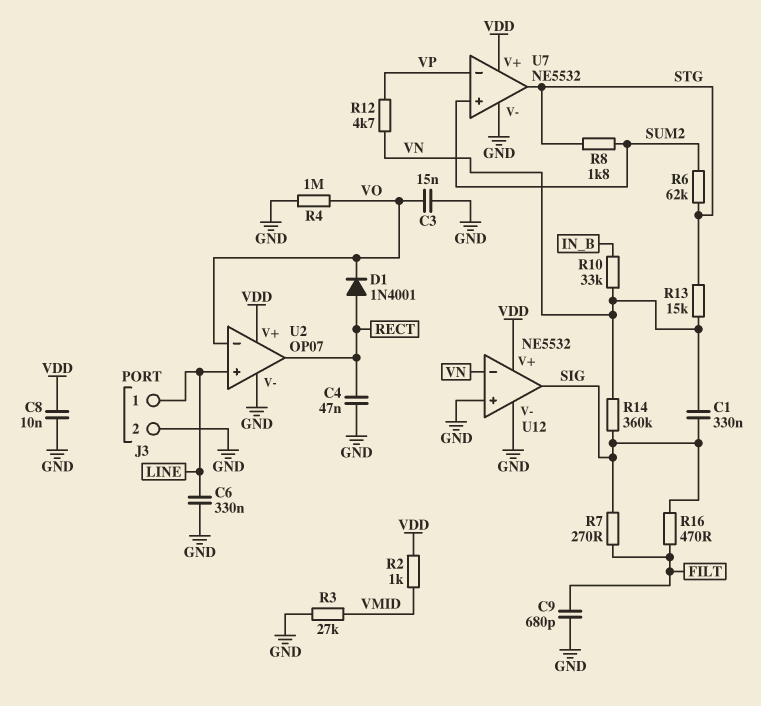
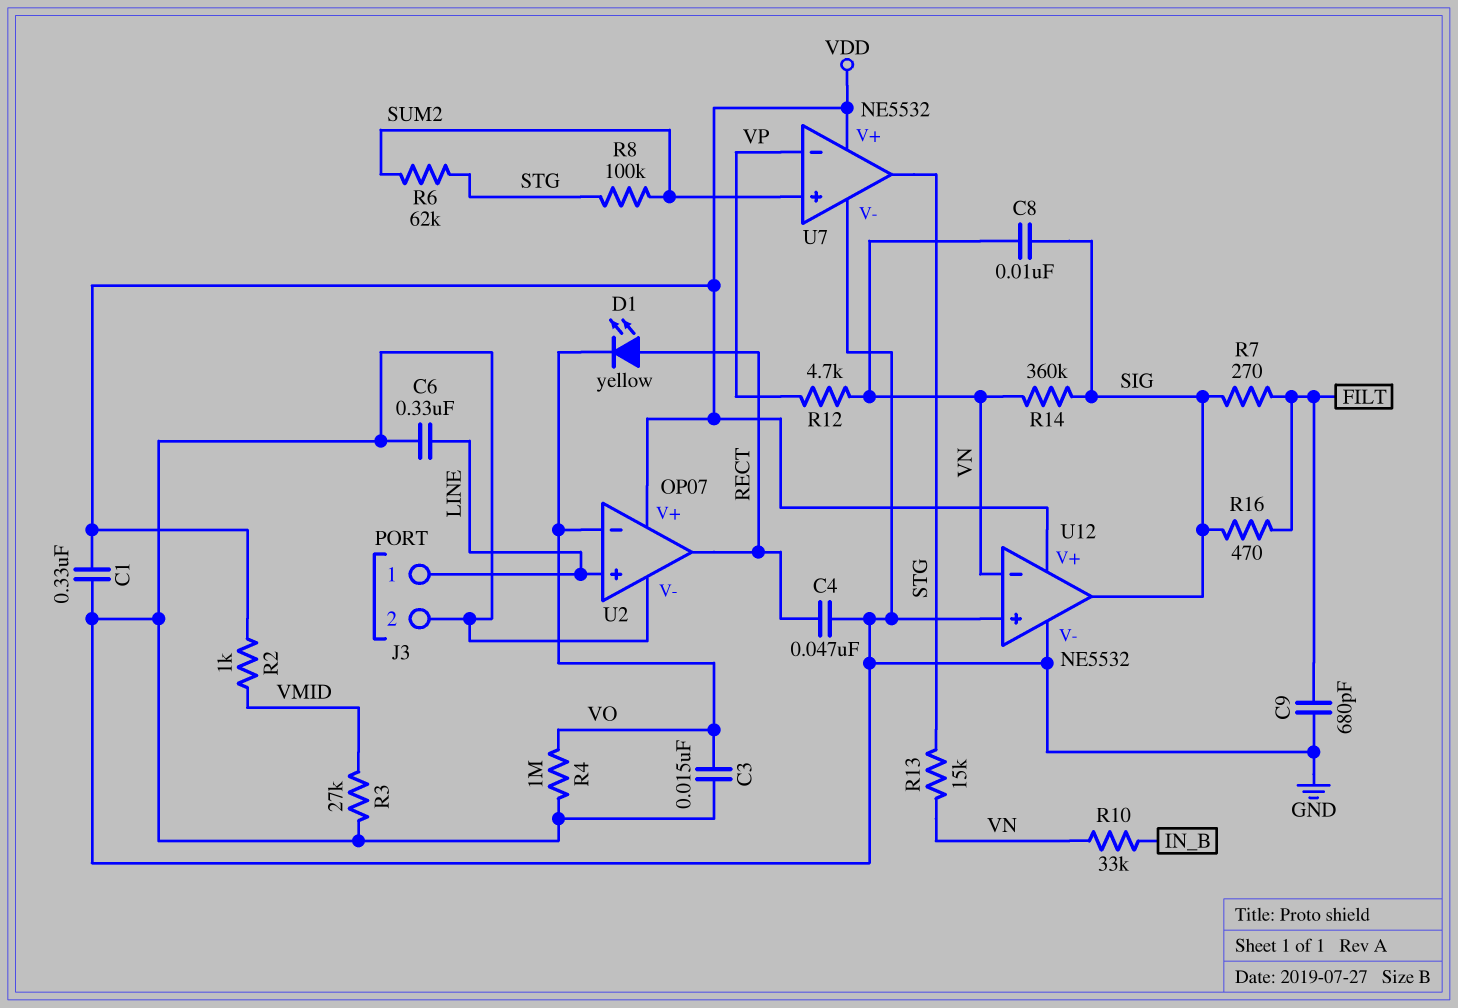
C1: 330nF (SIG, VN) -> 330nF (GND, VDD)
C8: 10nF (GND, VDD) -> 10nF (SIG, VN)
D1: diode 1N4001 (A RECT, K VO) -> LED yellow (A RECT, K VO)
R8: 1.8k (STG, SUM2) -> 100k (STG, SUM2)

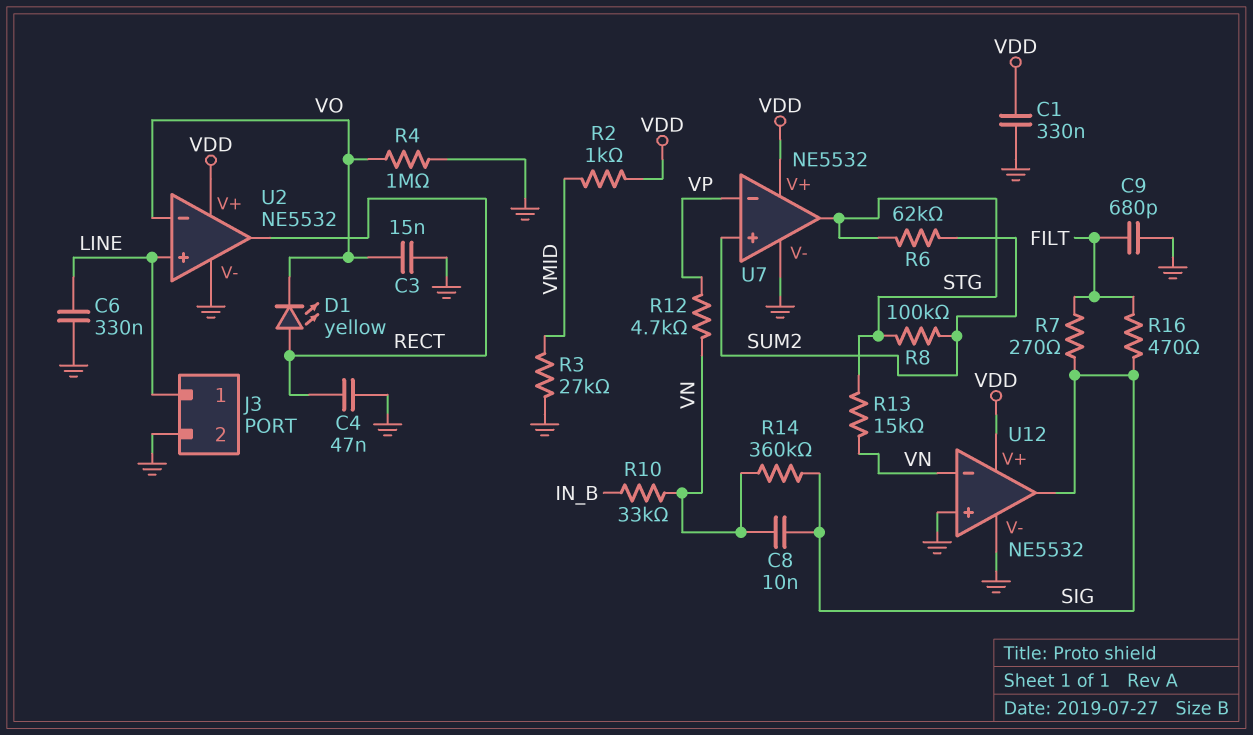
U2: OP07 -> NE5532

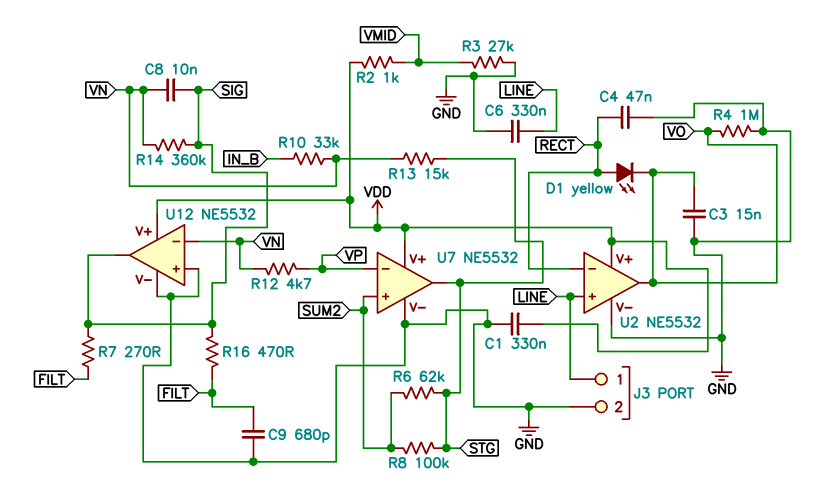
U2 pin in-: VO -> RECT
U2 pin out: RECT -> VO

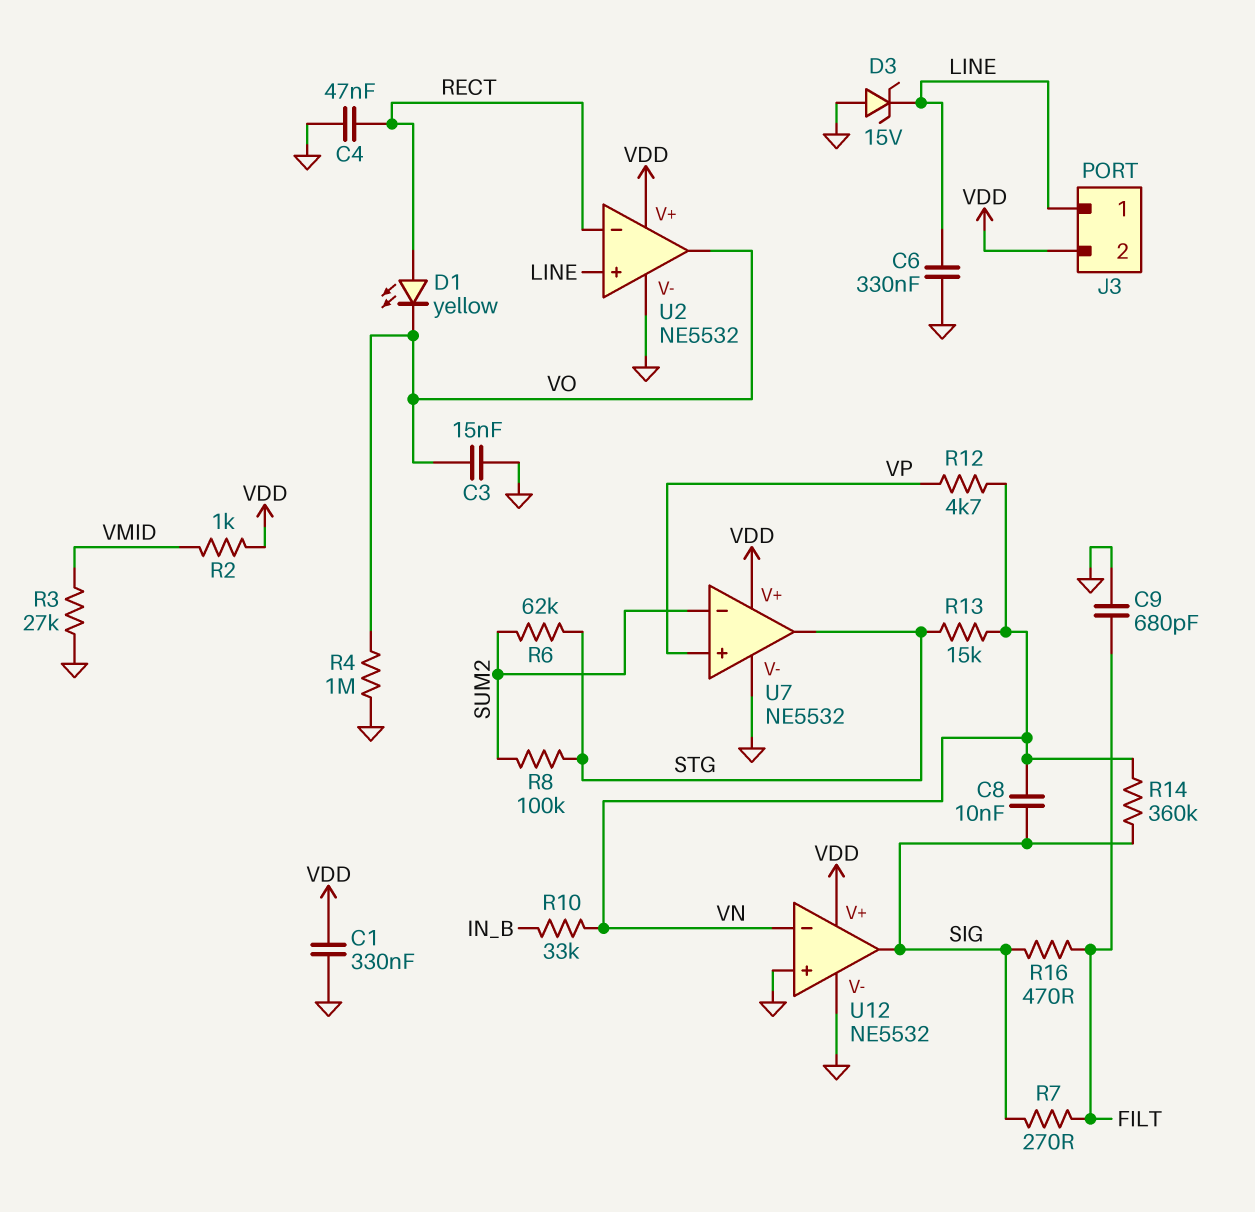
D3: none -> zener 15V (A GND, K LINE)
J3 pin 2: GND -> VDD
U7 pin in+: SUM2 -> VP
U7 pin in-: VP -> SUM2

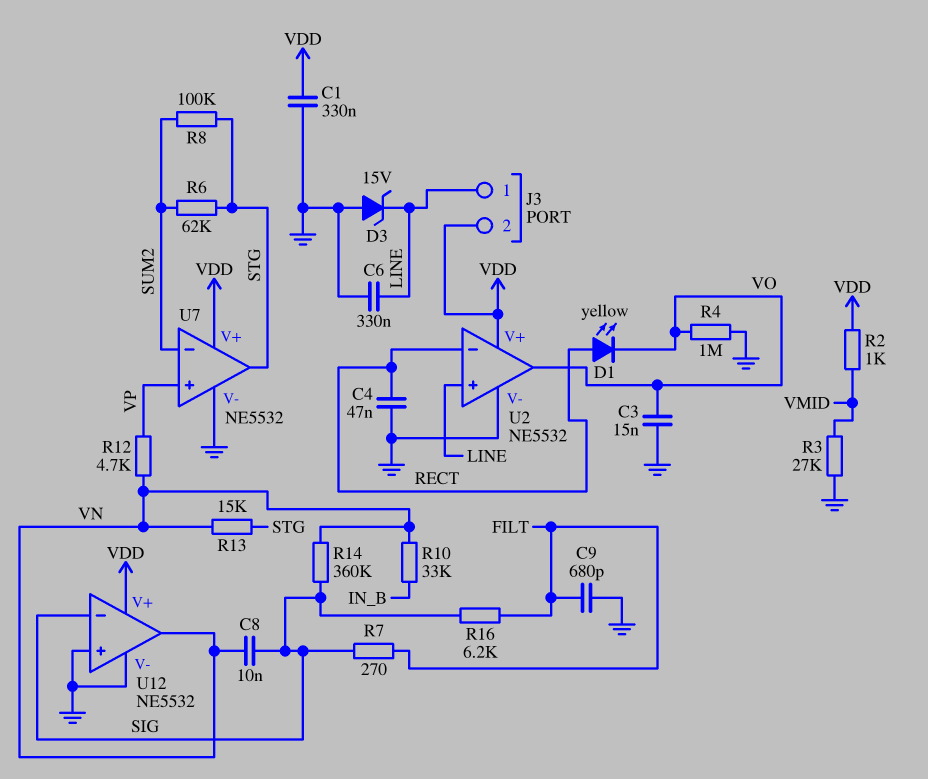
R16: 470 (FILT, SIG) -> 6.2k (FILT, SIG)
U12 pin in-: VN -> SIG
U12 pin out: SIG -> VN

